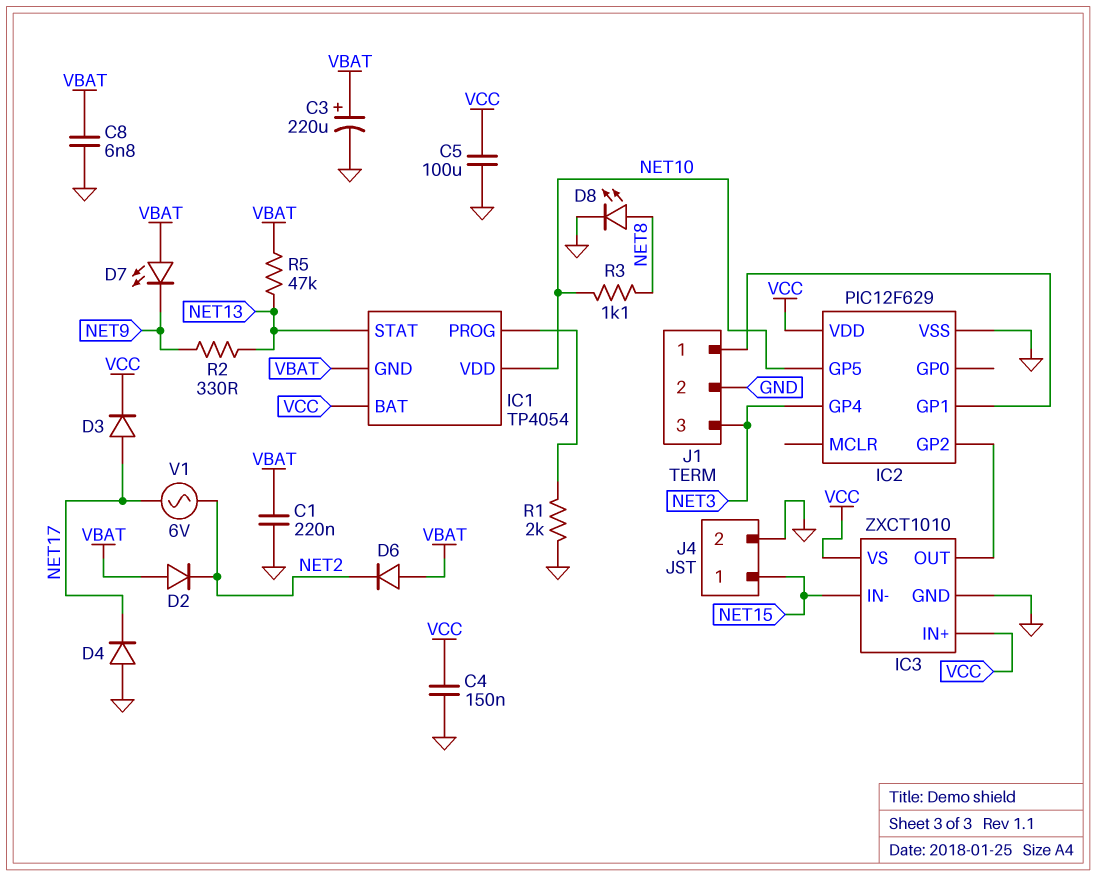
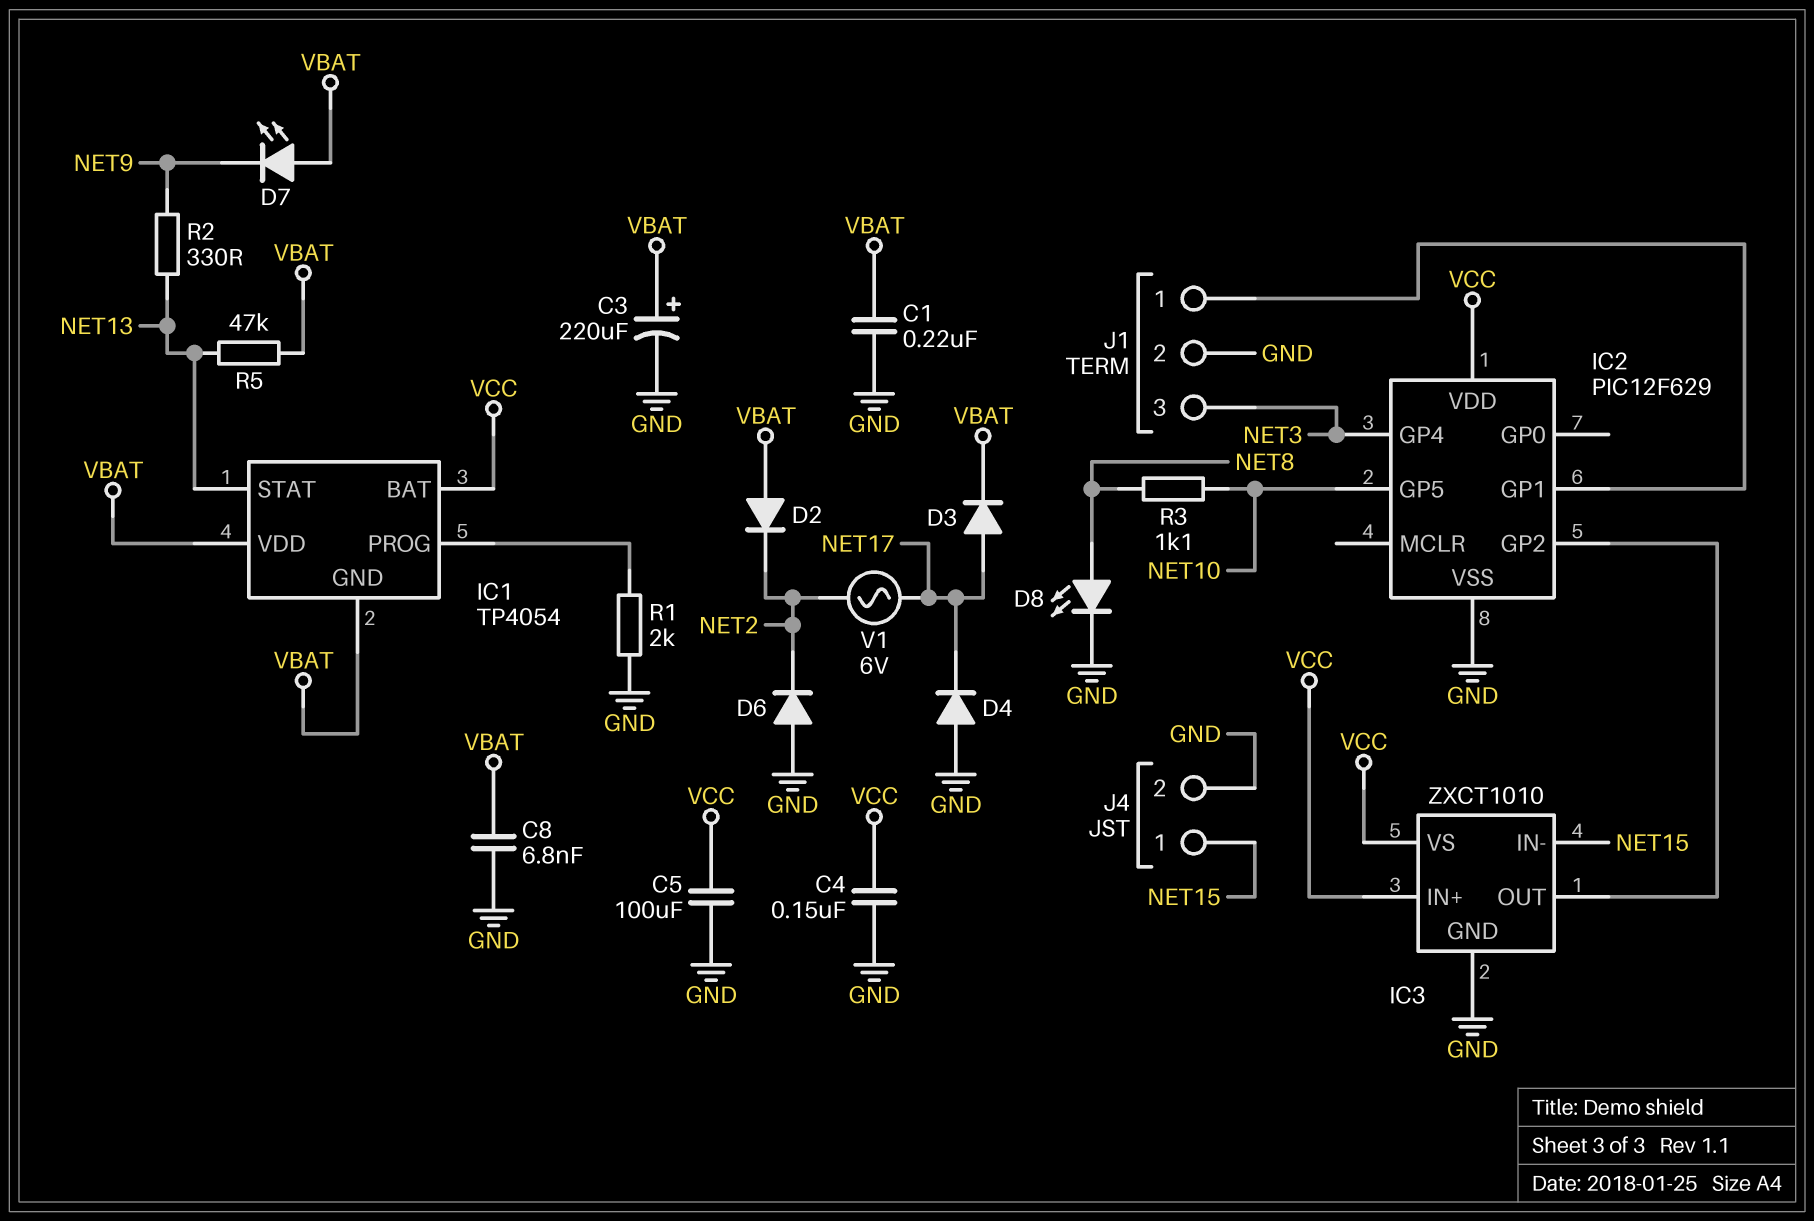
D3: diode (A NET17, K VCC) -> diode (A NET17, K VBAT)
D6: diode (A VBAT, K NET2) -> diode (A GND, K NET2)
IC1 pin VDD: NET10 -> VBAT

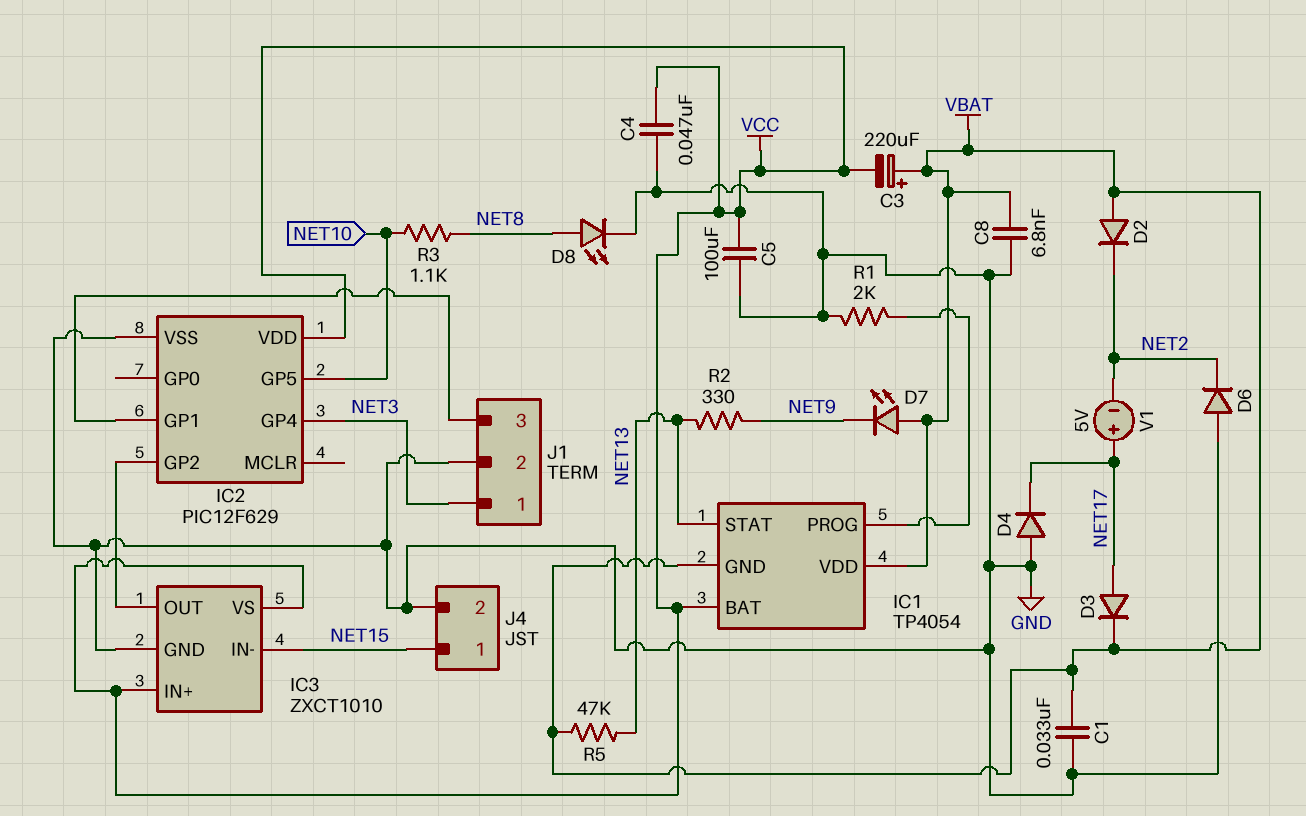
C1: 220nF (GND, VBAT) -> 33nF (GND, VBAT)
C3: 220uF (plus VBAT, minus GND) -> 220uF (plus VBAT, minus VCC)
C4: 150nF (GND, VCC) -> 47nF (GND, VCC)
J1 pin 1: IC2/GP1 -> NET3
J1 pin 3: NET3 -> IC2/GP1
V1: AC 6V (NET2, NET17) -> 5V (plus NET17, minus NET2)

